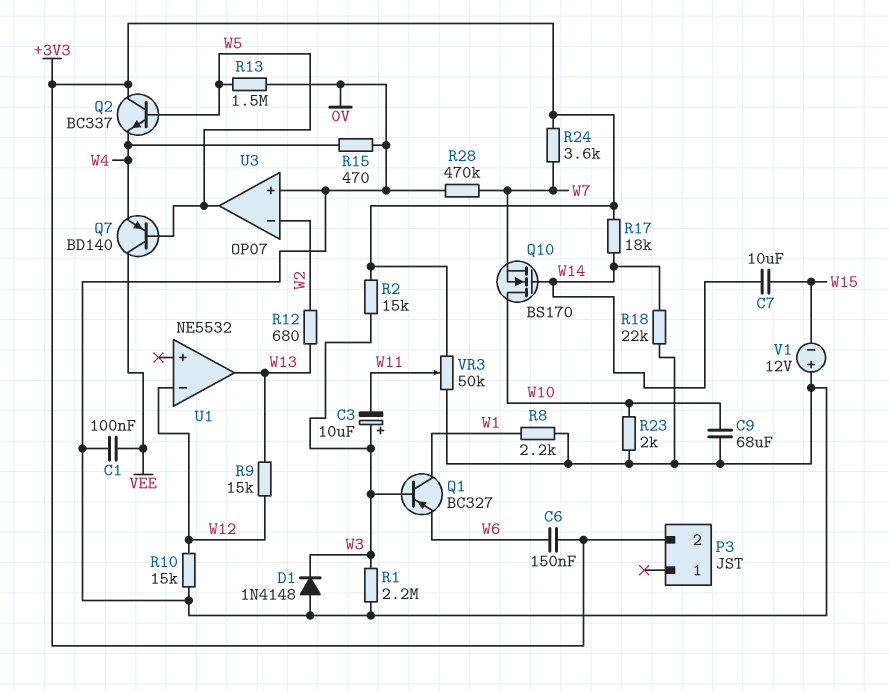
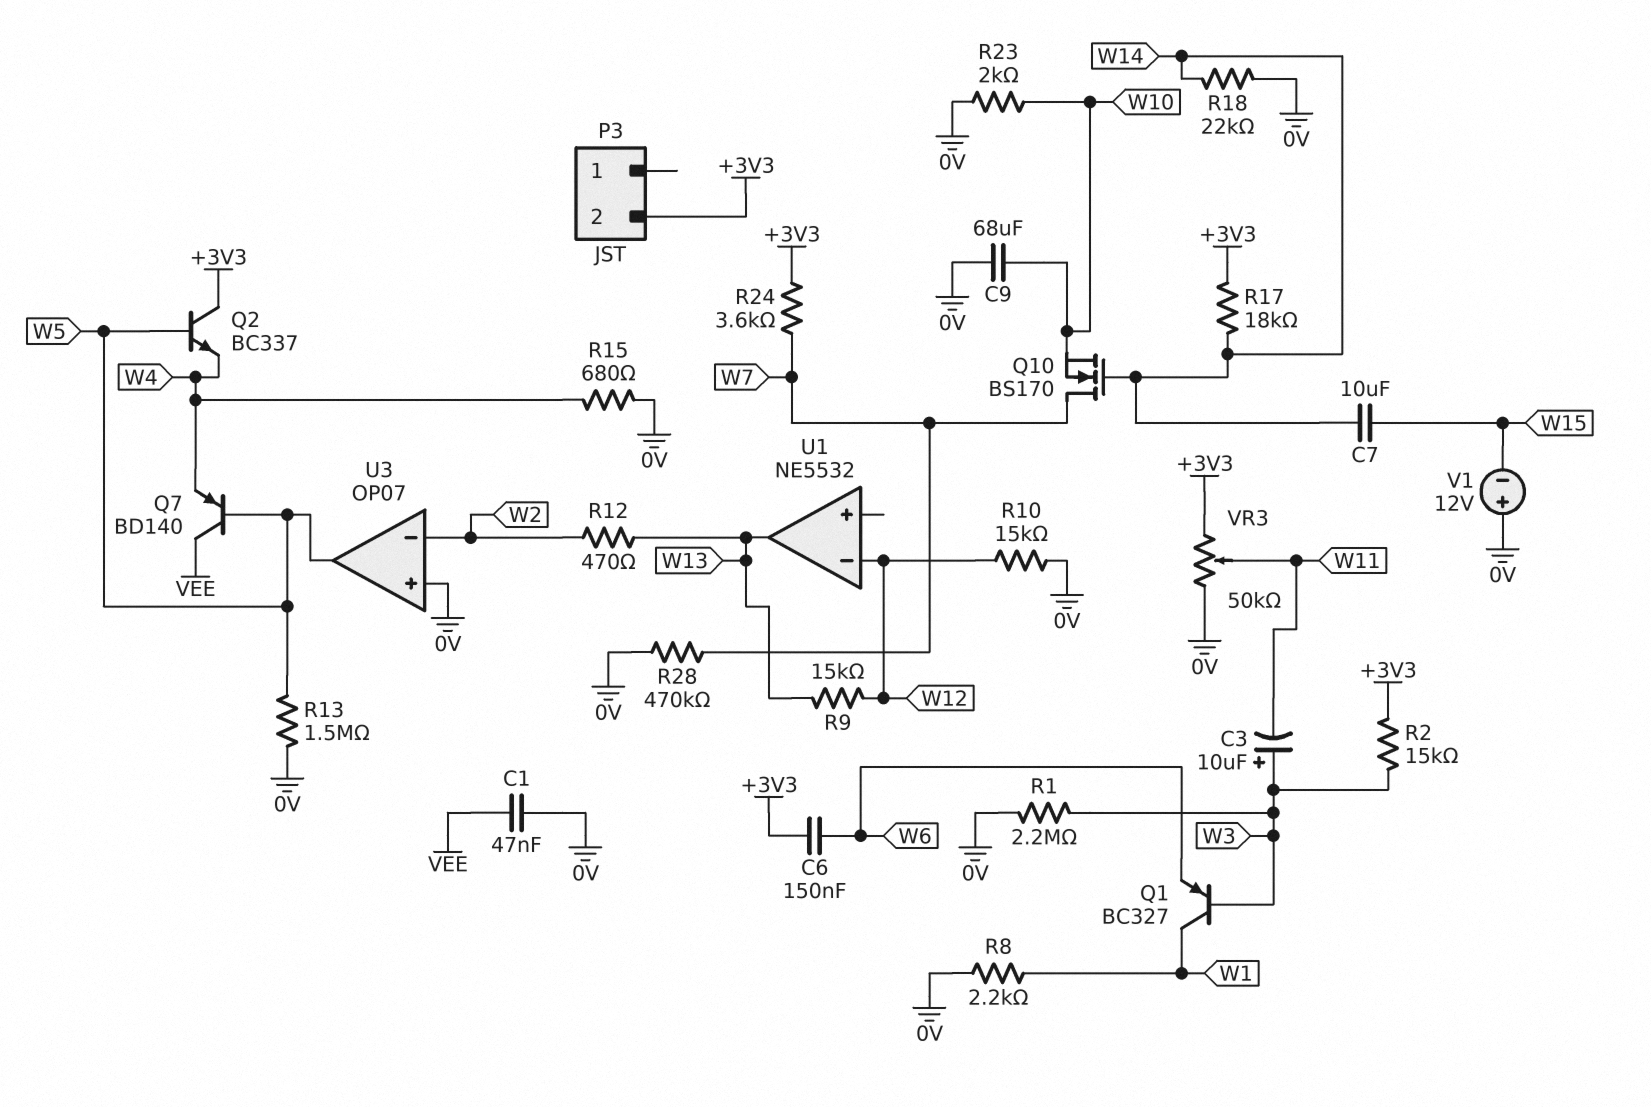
C1: 100nF (0V, VEE) -> 47nF (0V, VEE)
D1: diode 1N4148 (A 0V, K W3) -> none
Q10: NMOS BS170 (G W14, D W10, S W7) -> NMOS BS170 (G W14, D W7, S W10)
R12: 680 (W2, W13) -> 470 (W2, W13)
R15: 470 (0V, W4) -> 680 (0V, W4)

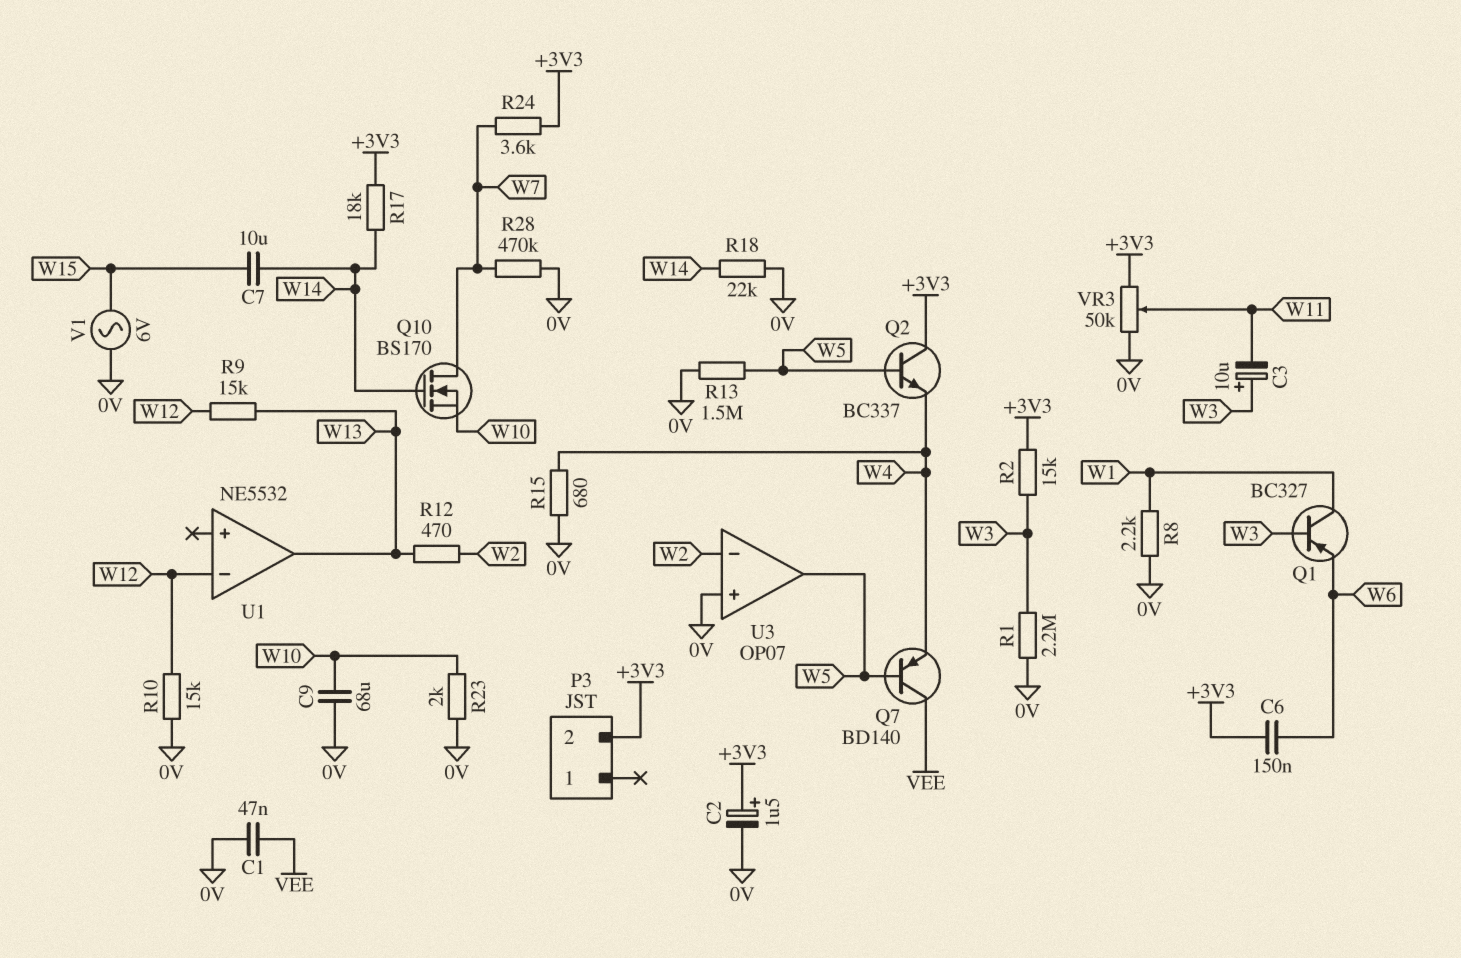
C2: none -> 1.5uF (plus +3V3, minus 0V)
V1: 12V (plus 0V, minus W15) -> AC 6V (0V, W15)

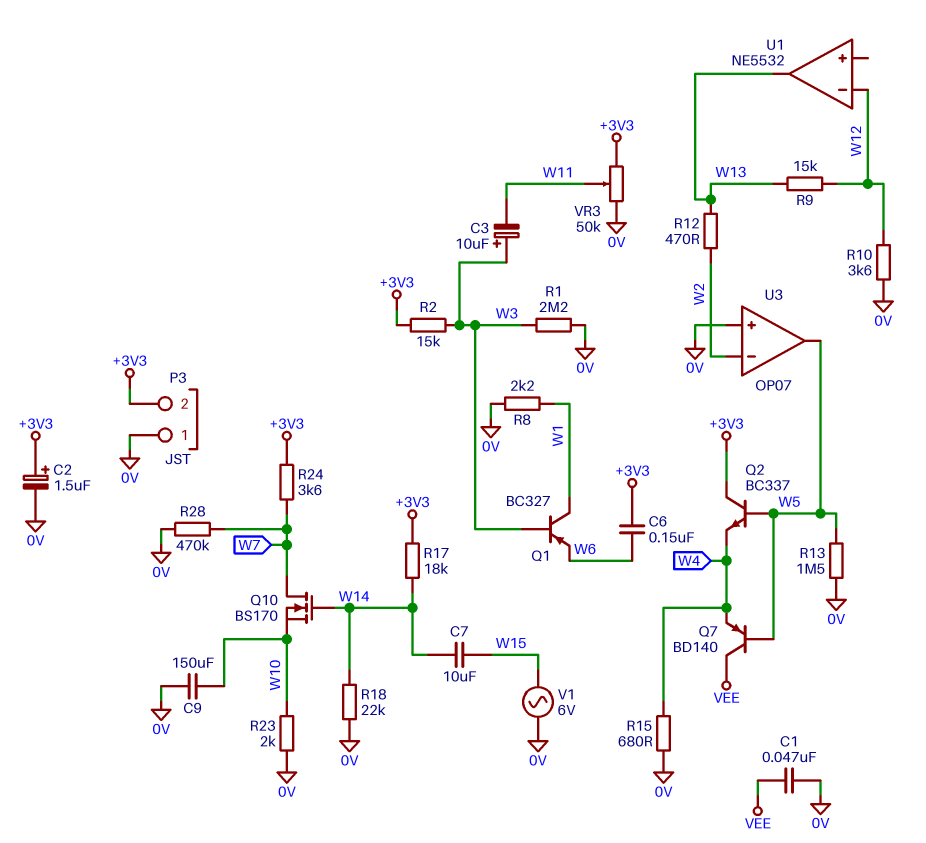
C9: 68uF (0V, W10) -> 150uF (0V, W10)
P3 pin 1: none -> 0V
R10: 15k (0V, W12) -> 3.6k (0V, W12)

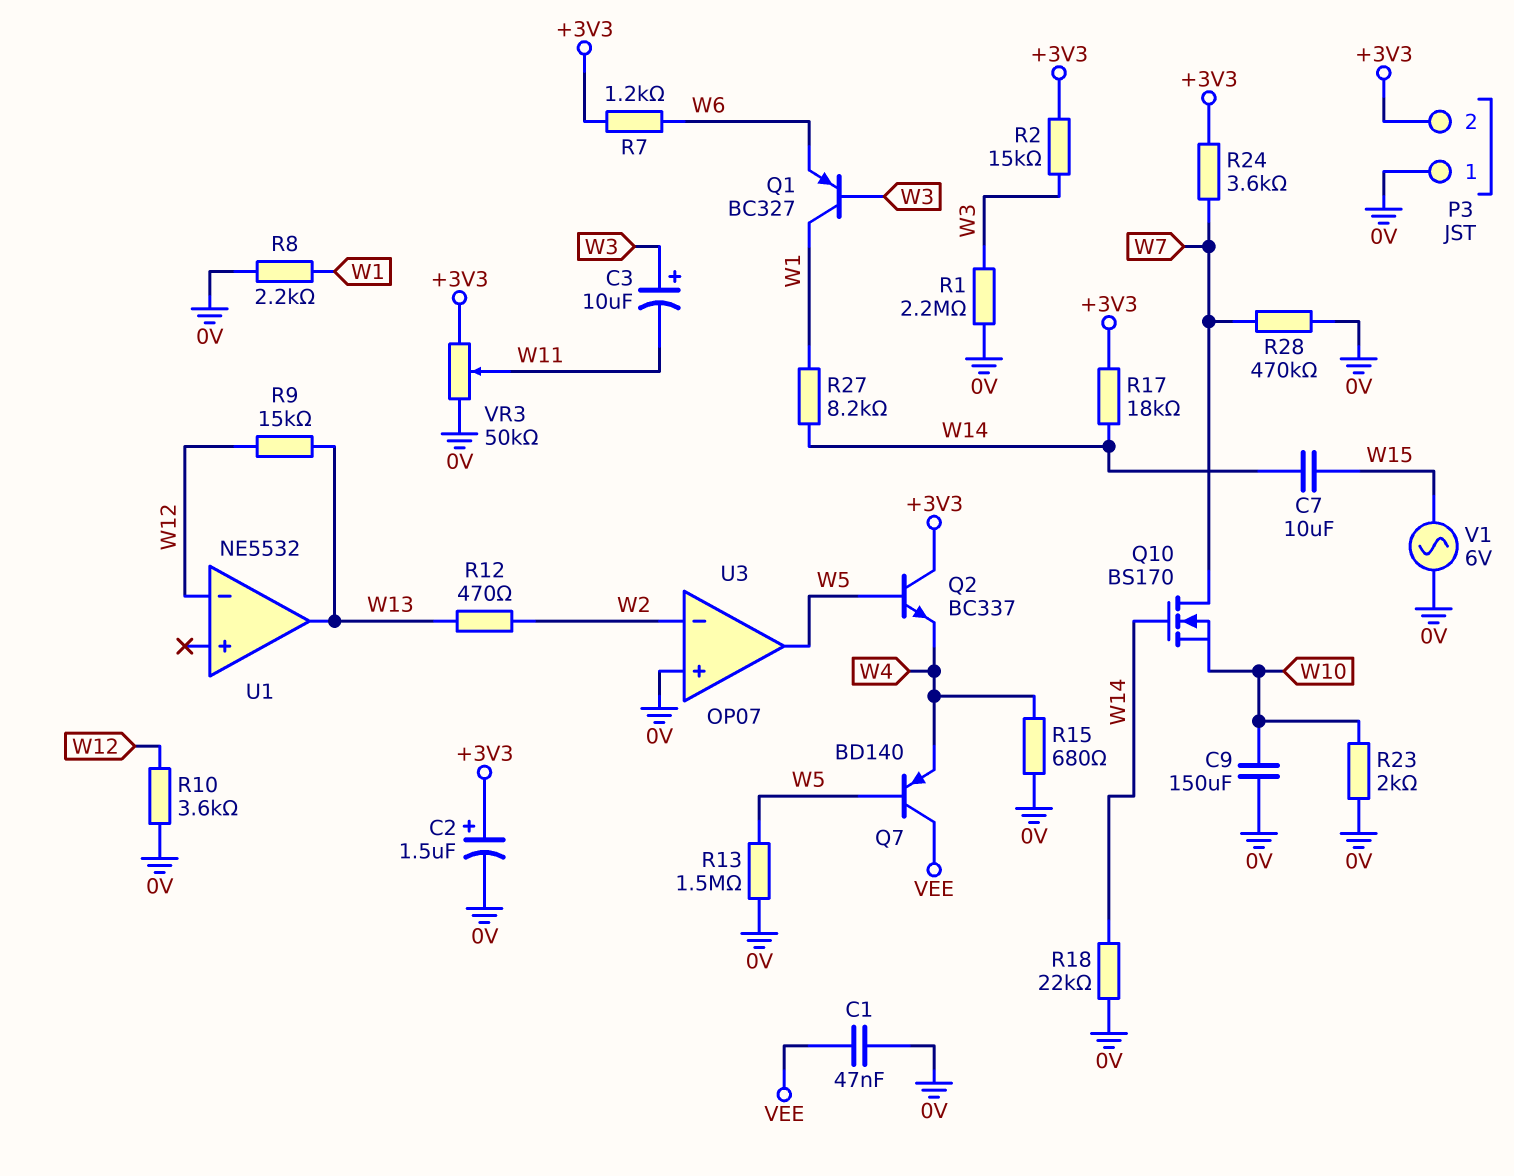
C6: 150nF (+3V3, W6) -> none
R7: none -> 1.2k (+3V3, W6)
R27: none -> 8.2k (W1, W14)

